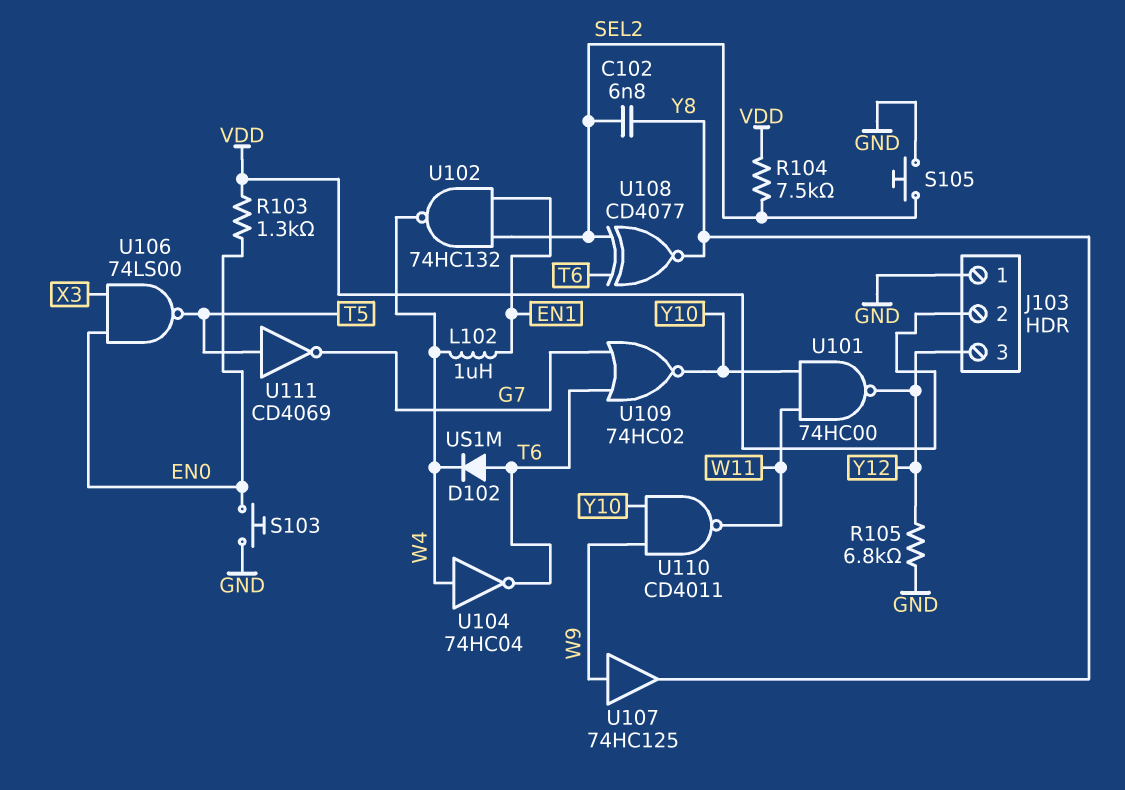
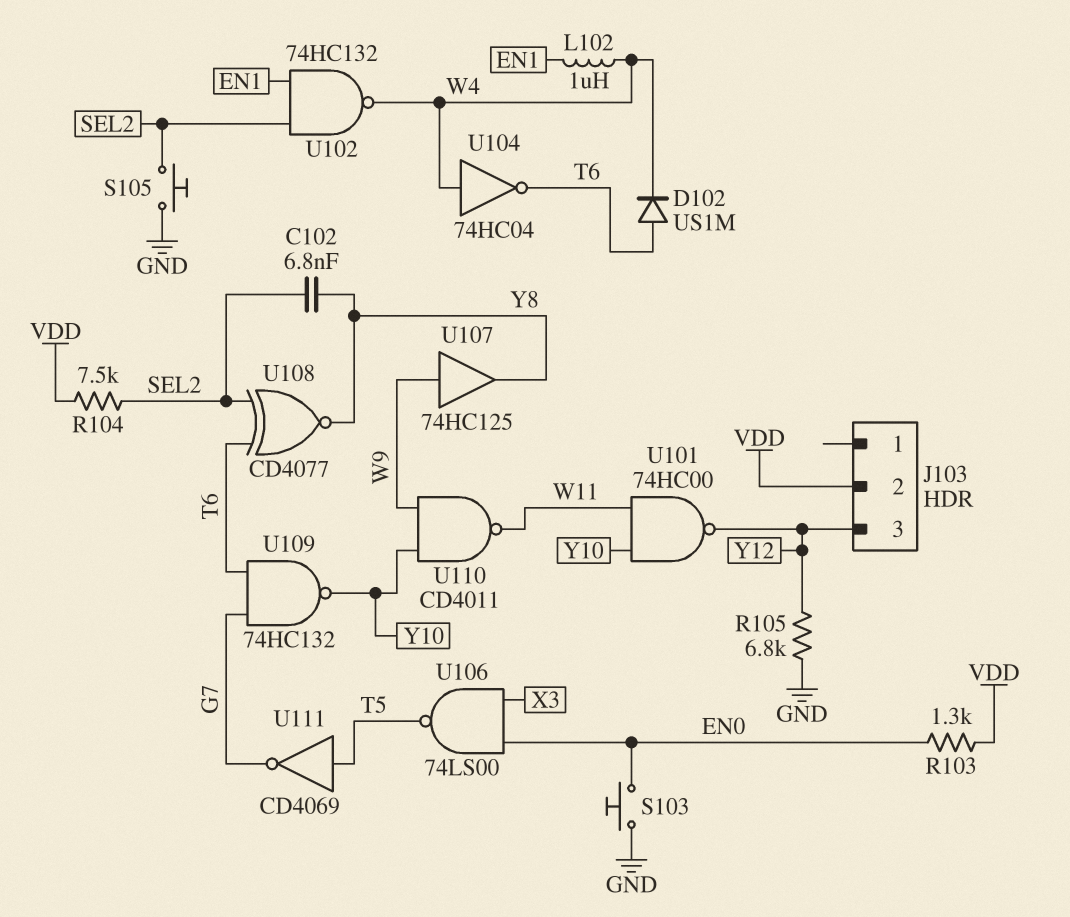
J103 pin 1: GND -> none
U109: NOR 74HC02 (in G7, in T6, out Y10) -> NAND 74HC132 (in G7, in T6, out Y10)

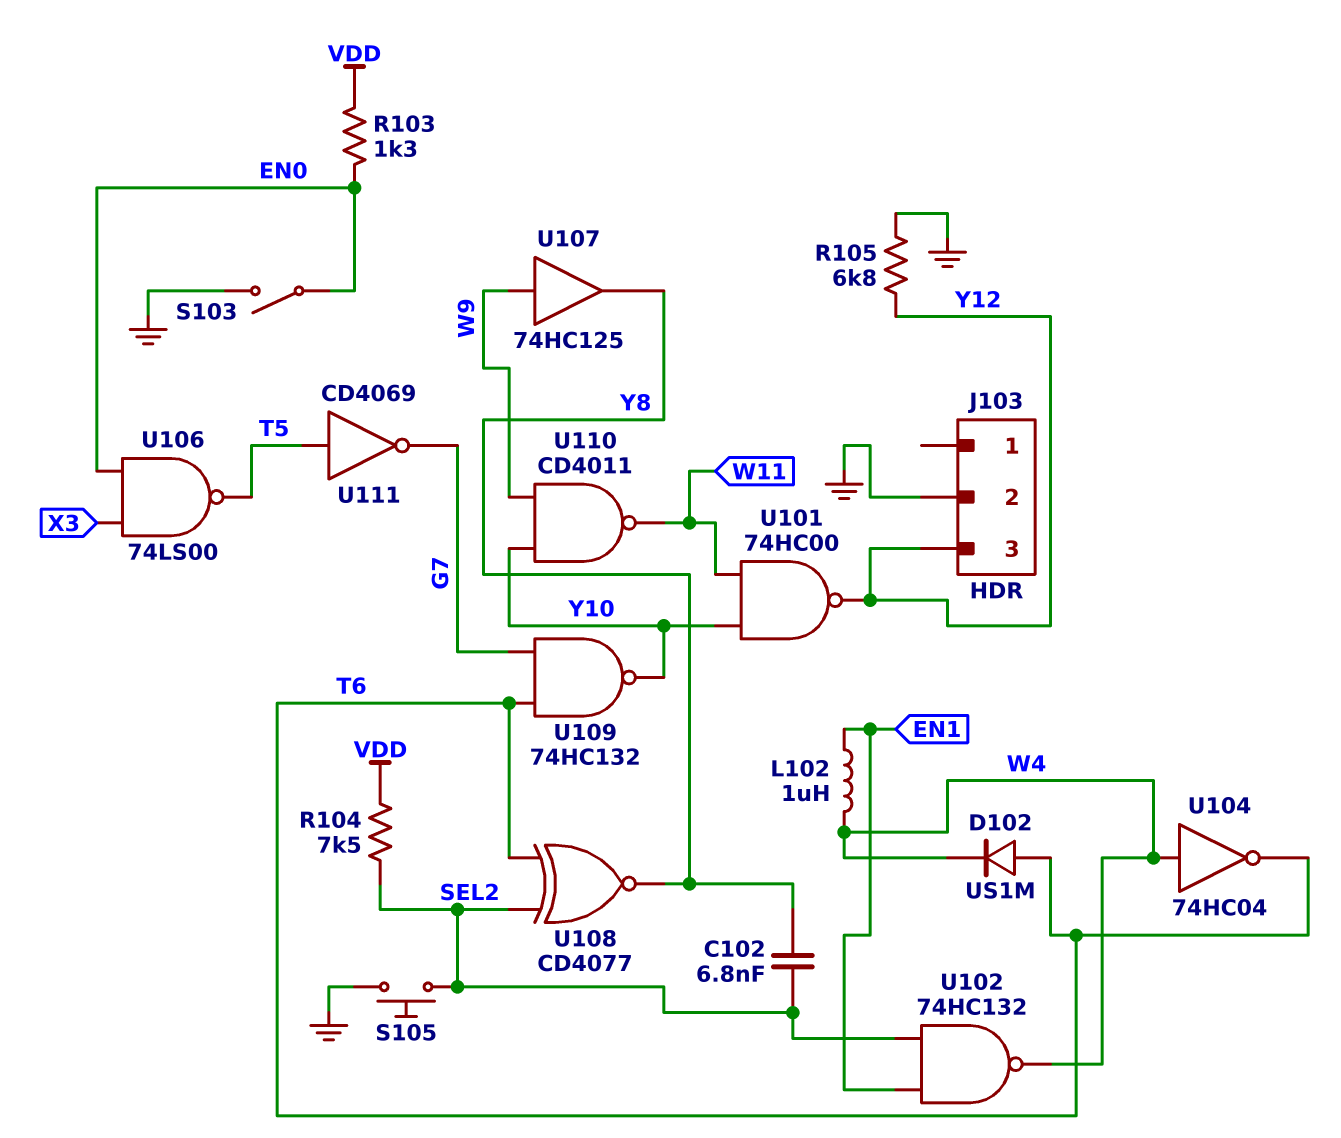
J103 pin 2: VDD -> GND
S103: button (EN0, GND) -> switch (EN0, GND)

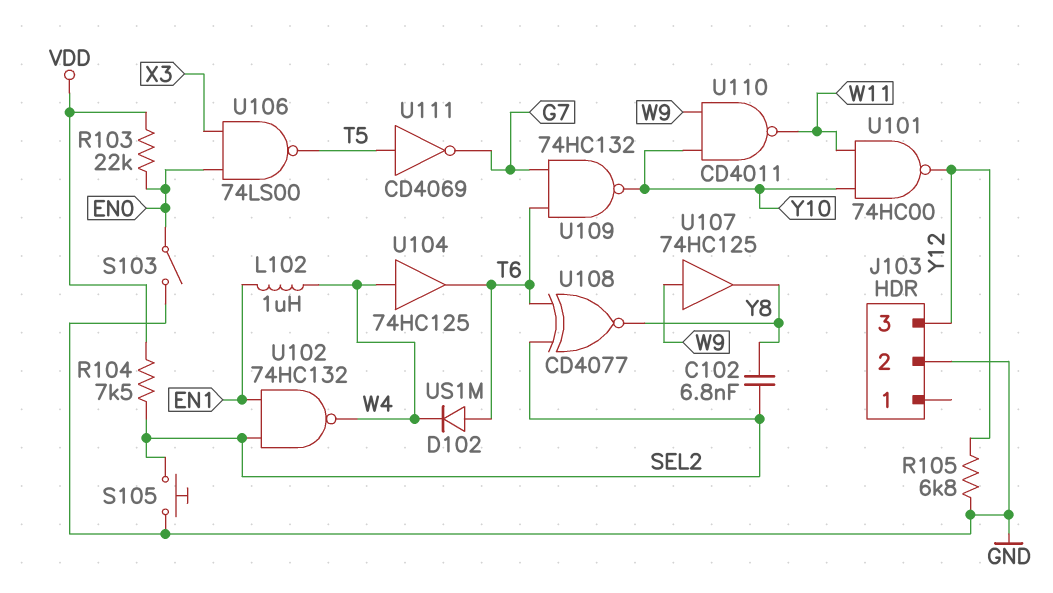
R103: 1.3k (EN0, VDD) -> 22k (EN0, VDD)
U104: NOT 74HC04 (in W4, out T6) -> buffer 74HC125 (in W4, out T6)

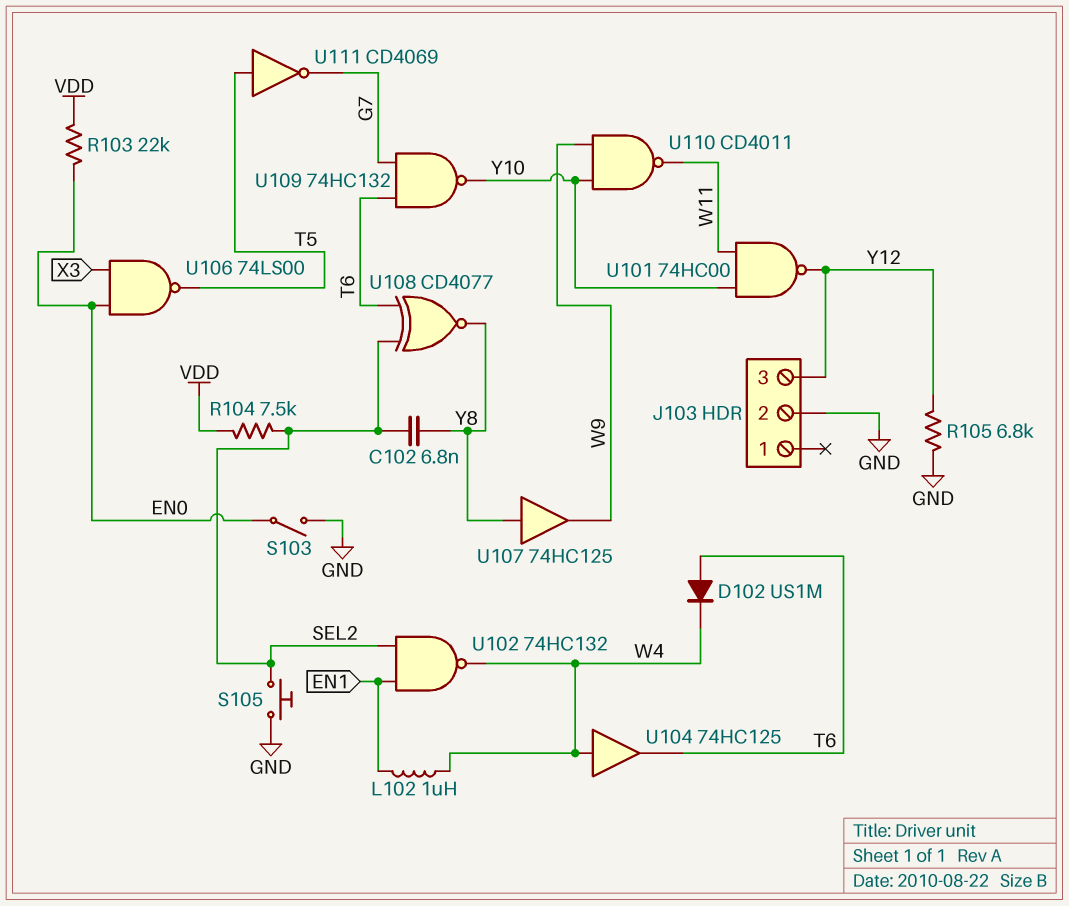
U107: buffer 74HC125 (in W9, out Y8) -> buffer 74HC125 (in Y8, out W9)

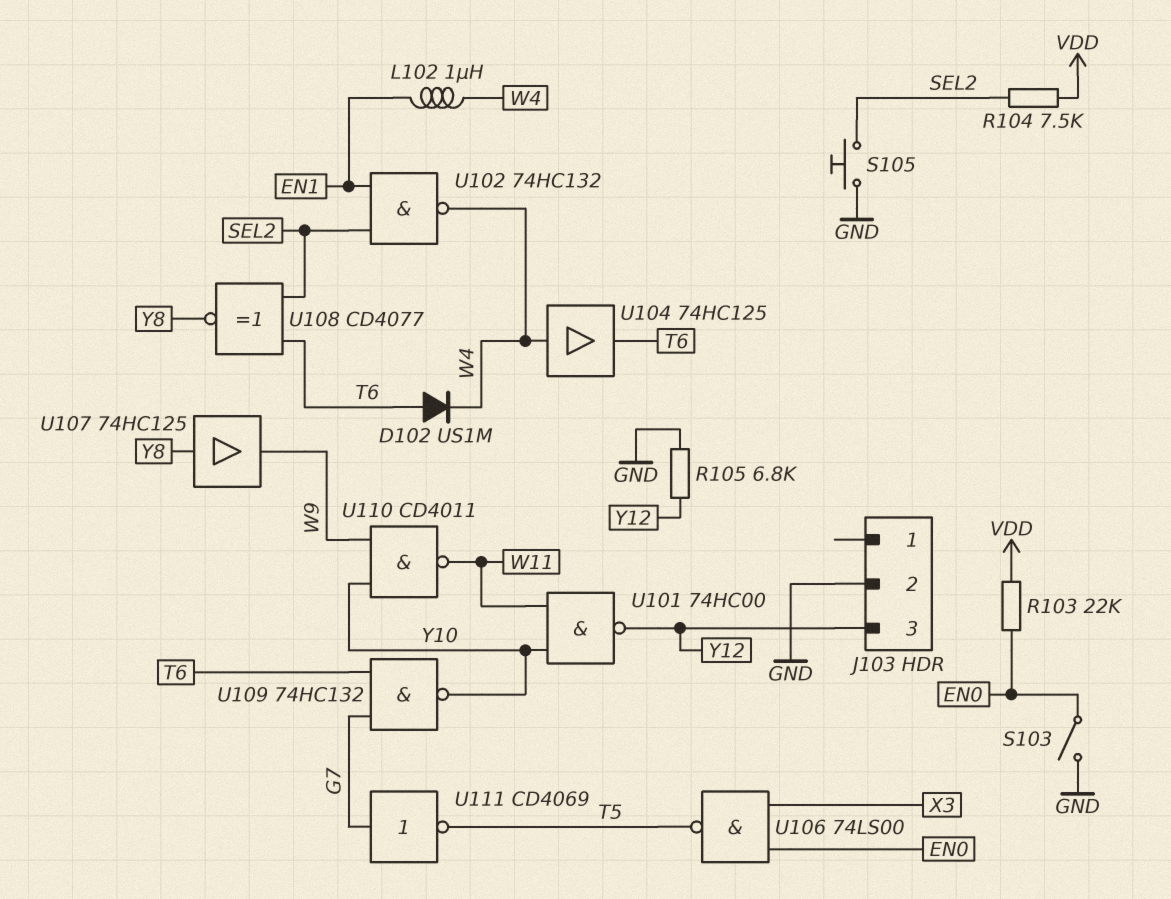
C102: 6.8nF (SEL2, Y8) -> none
U111: NOT CD4069 (in T5, out G7) -> NOT CD4069 (in G7, out T5)

